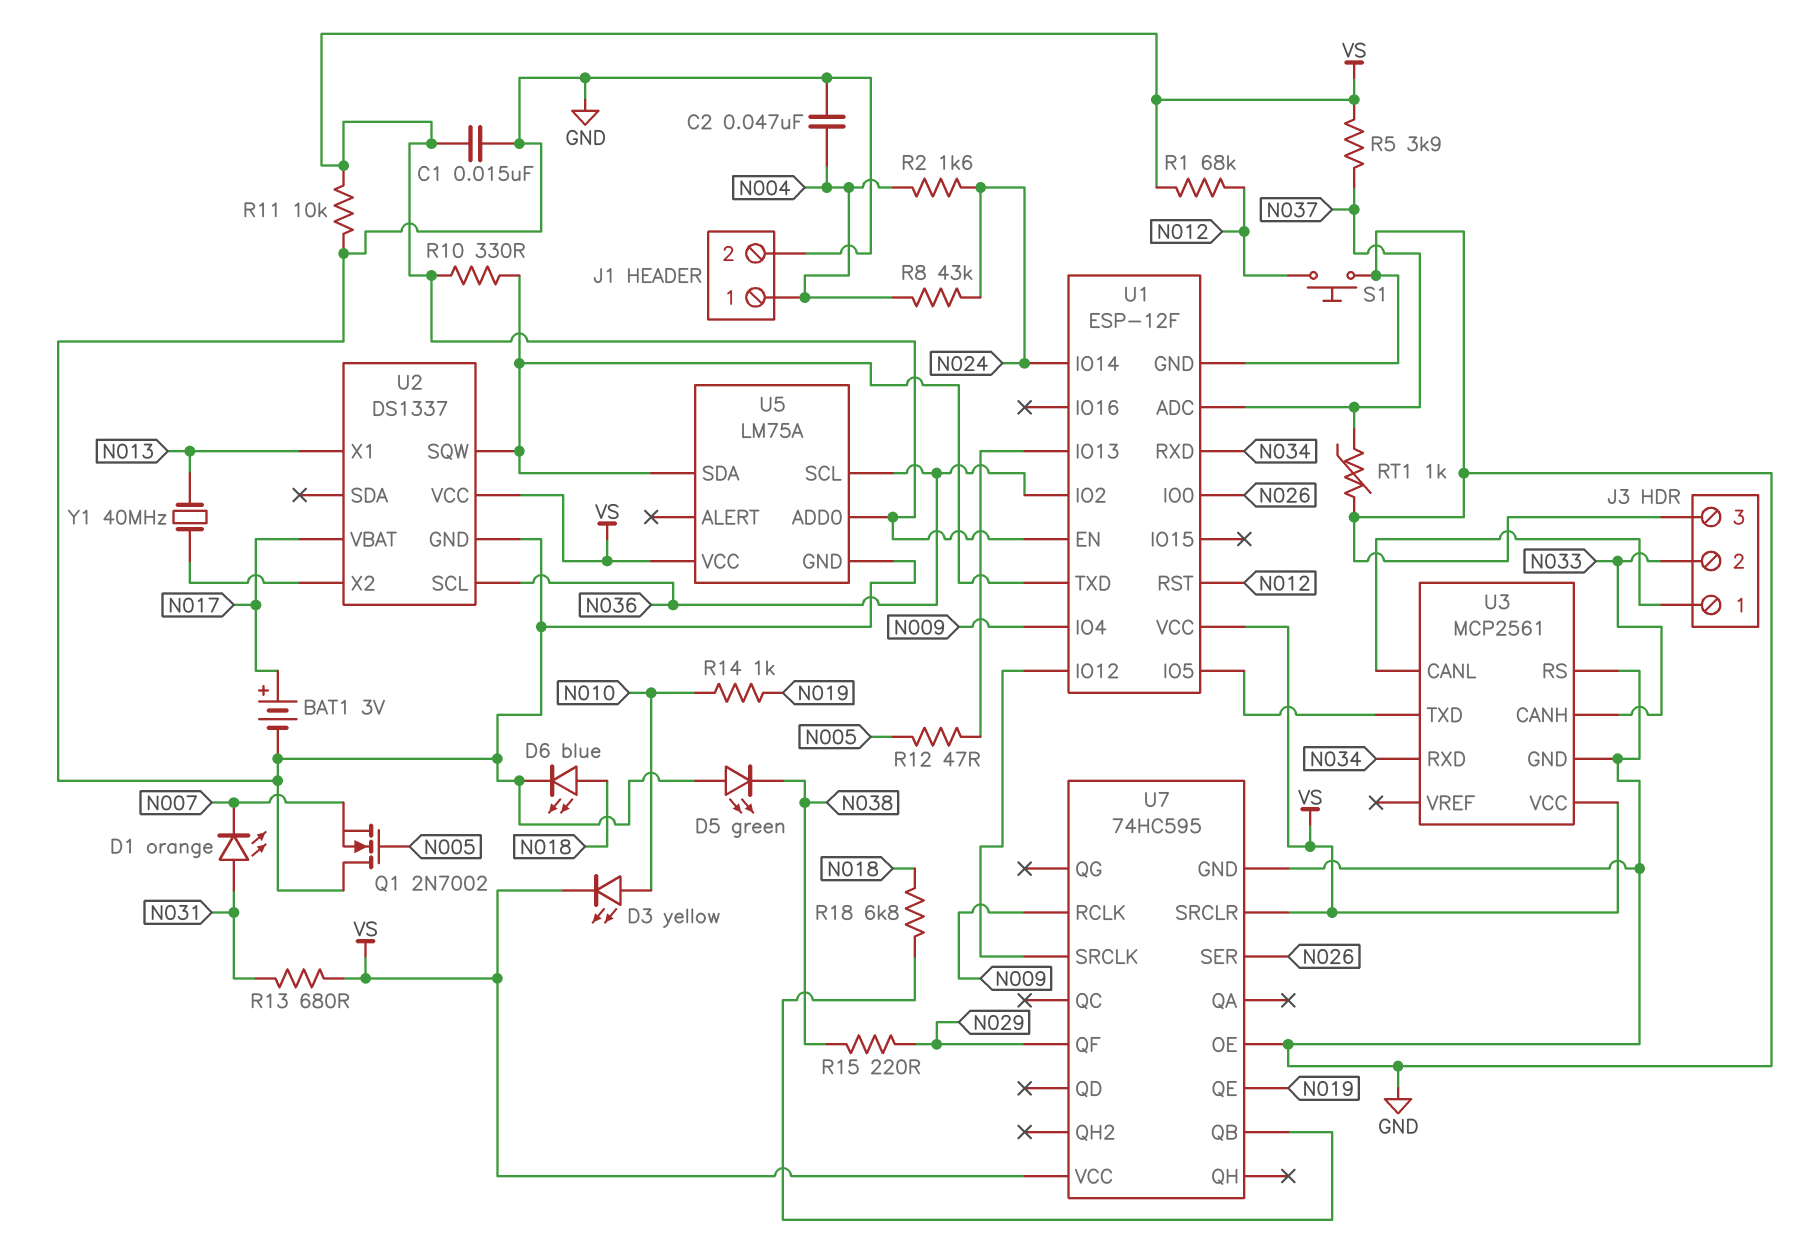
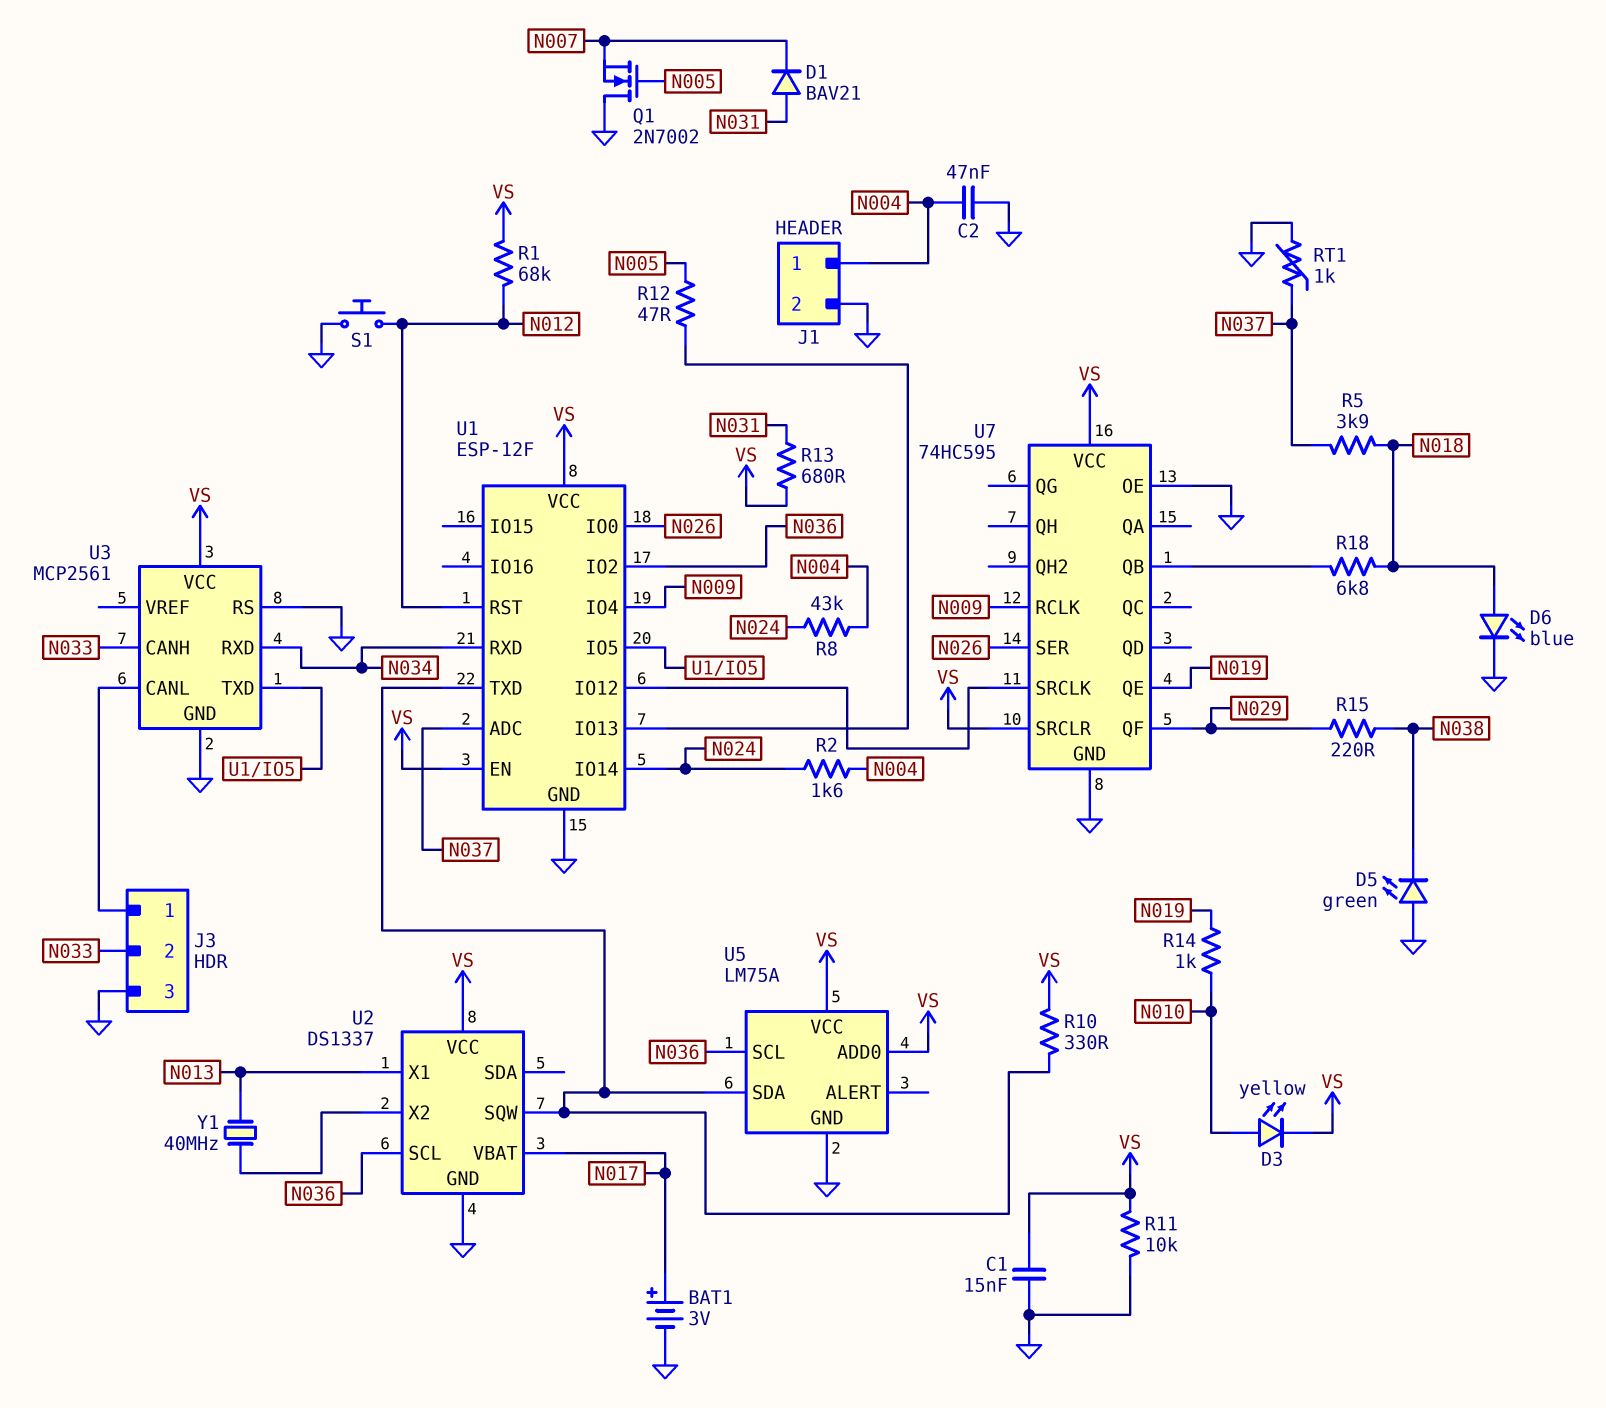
D1: LED orange (A N031, K N007) -> diode BAV21 (A N031, K N007)
R5: 3.9k (N037, VS) -> 3.9k (N018, N037)

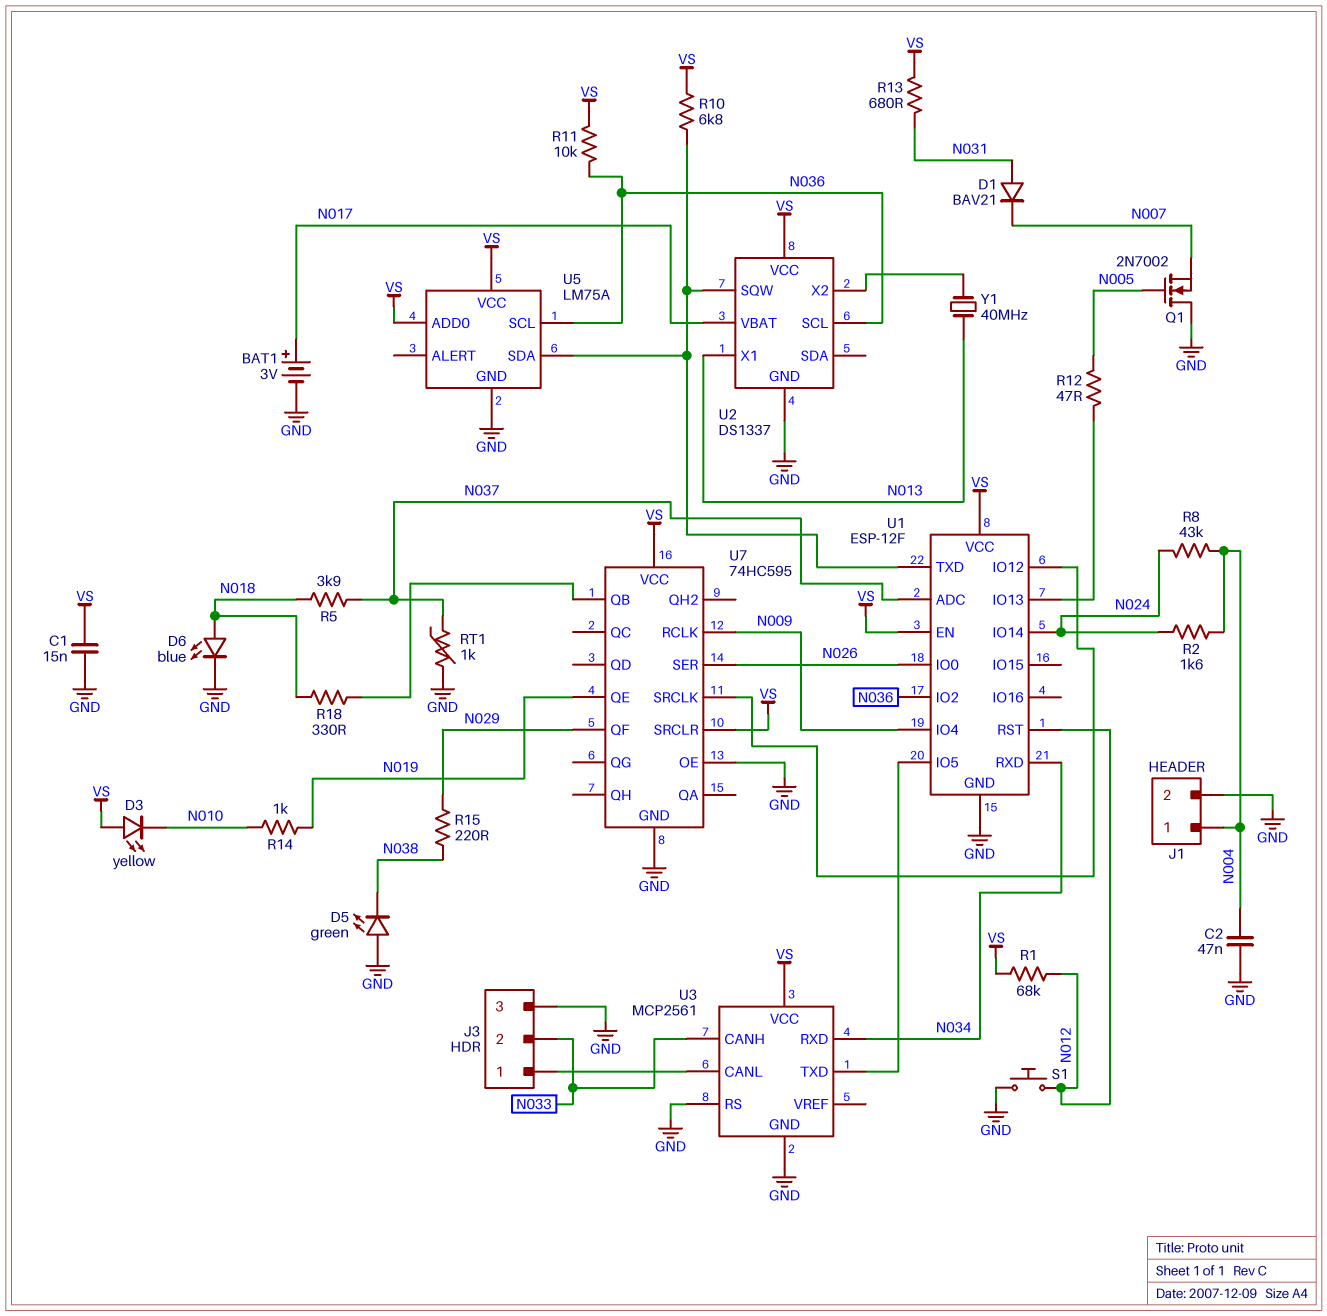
D3: LED yellow (A N010, K VS) -> LED yellow (A VS, K N010)
R10: 330 (U1/TXD, VS) -> 6.8k (U1/TXD, VS)
R11: 10k (GND, VS) -> 10k (N036, VS)
R18: 6.8k (N018, U7/QB) -> 330 (N018, U7/QB)

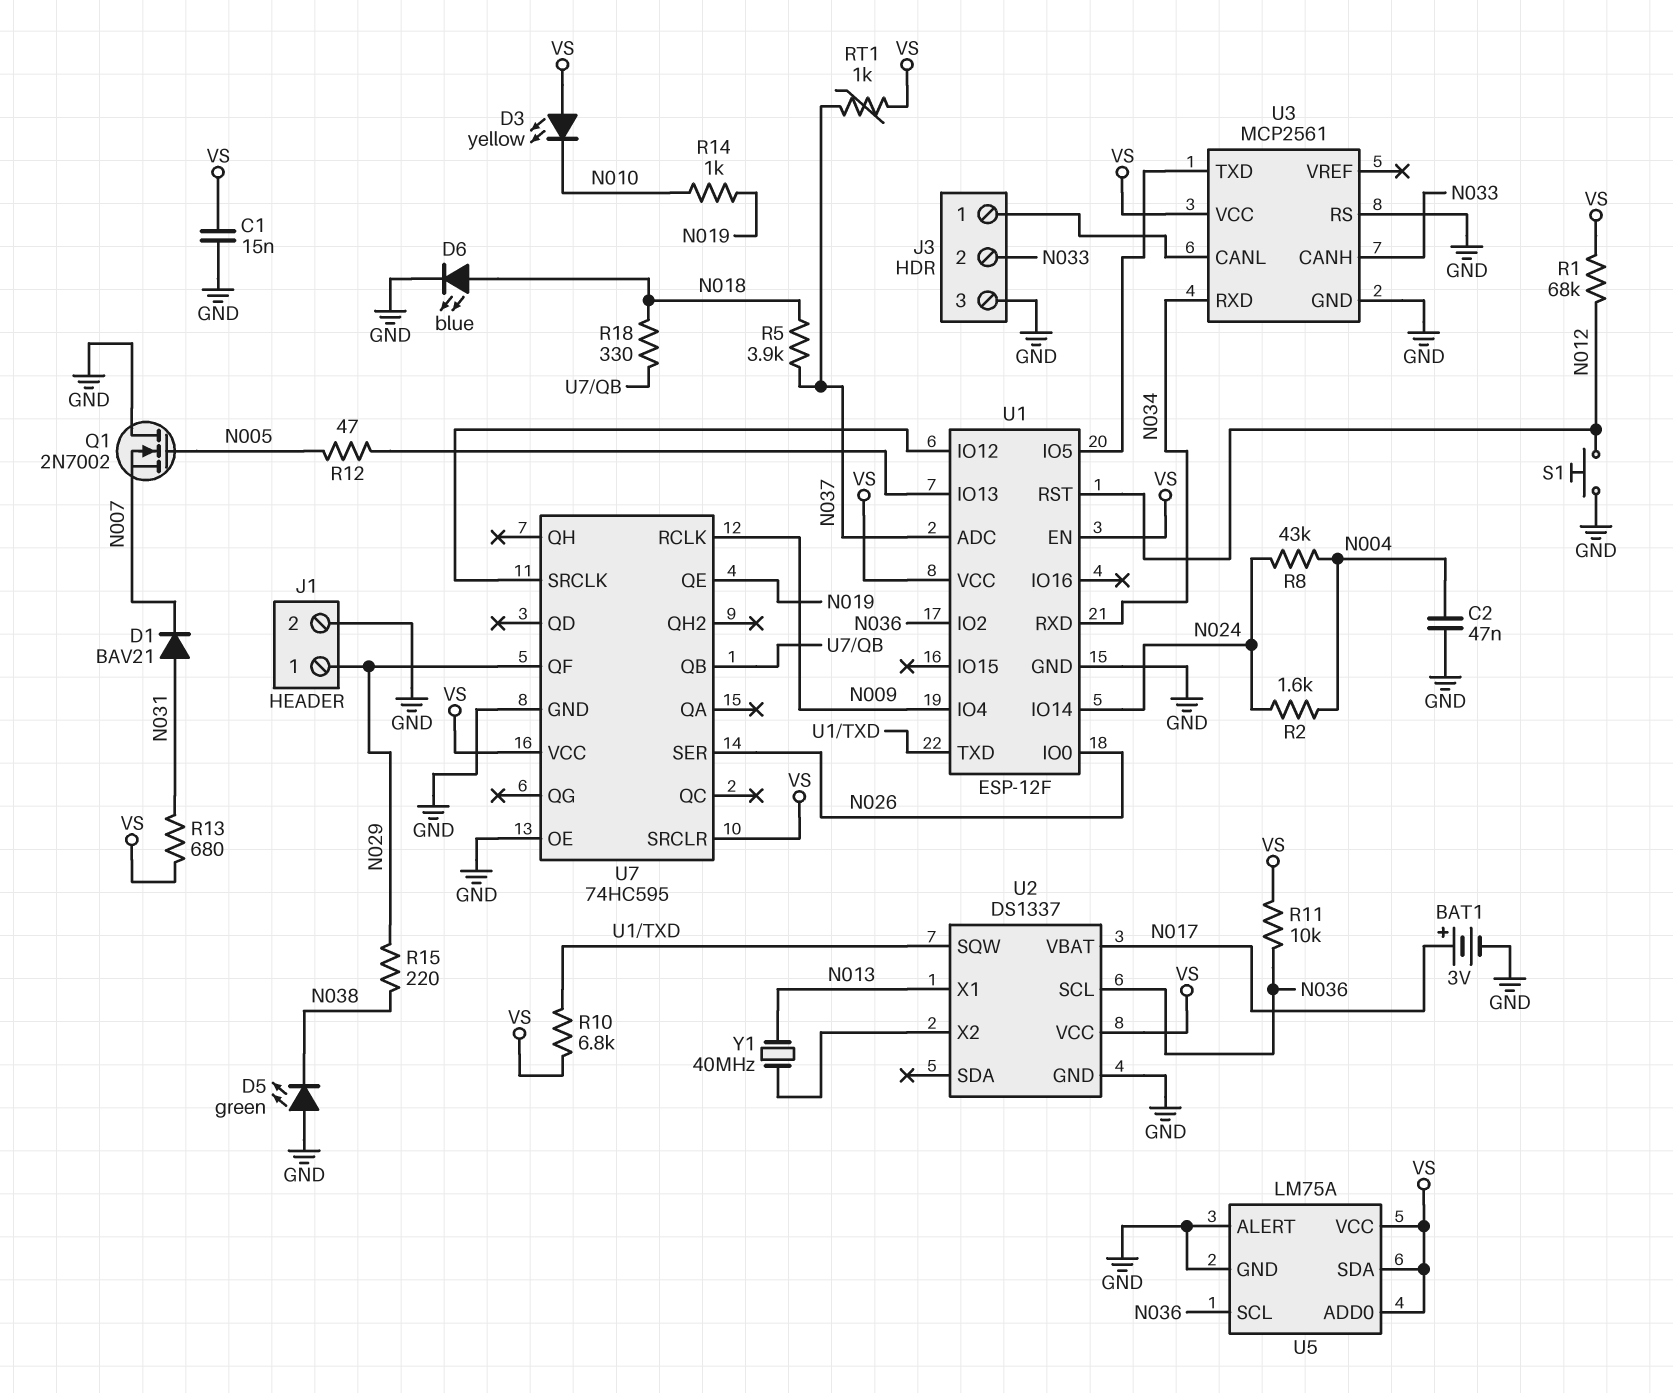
J1 pin 1: N004 -> N029
RT1: 1k (GND, N037) -> 1k (N037, VS)
U5 pin ALERT: none -> GND
U5 pin SDA: U1/TXD -> VS

